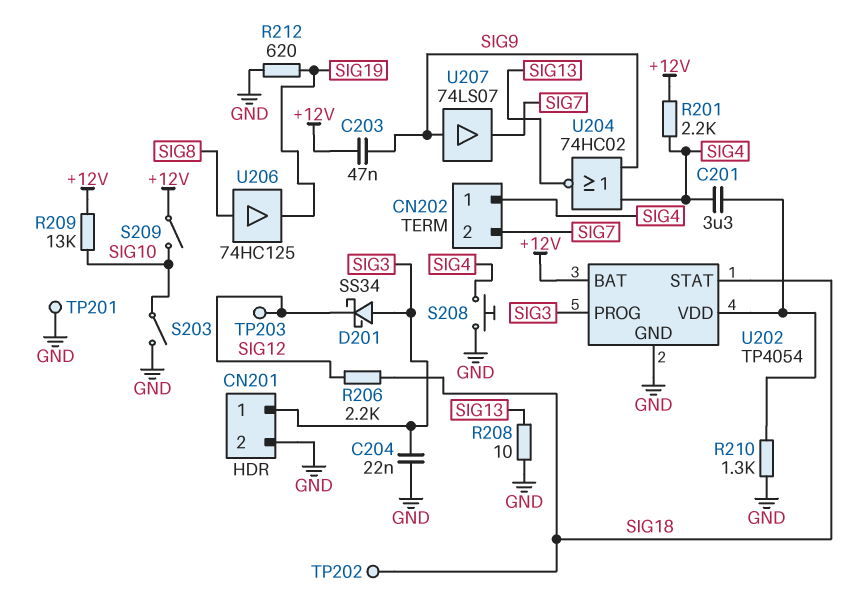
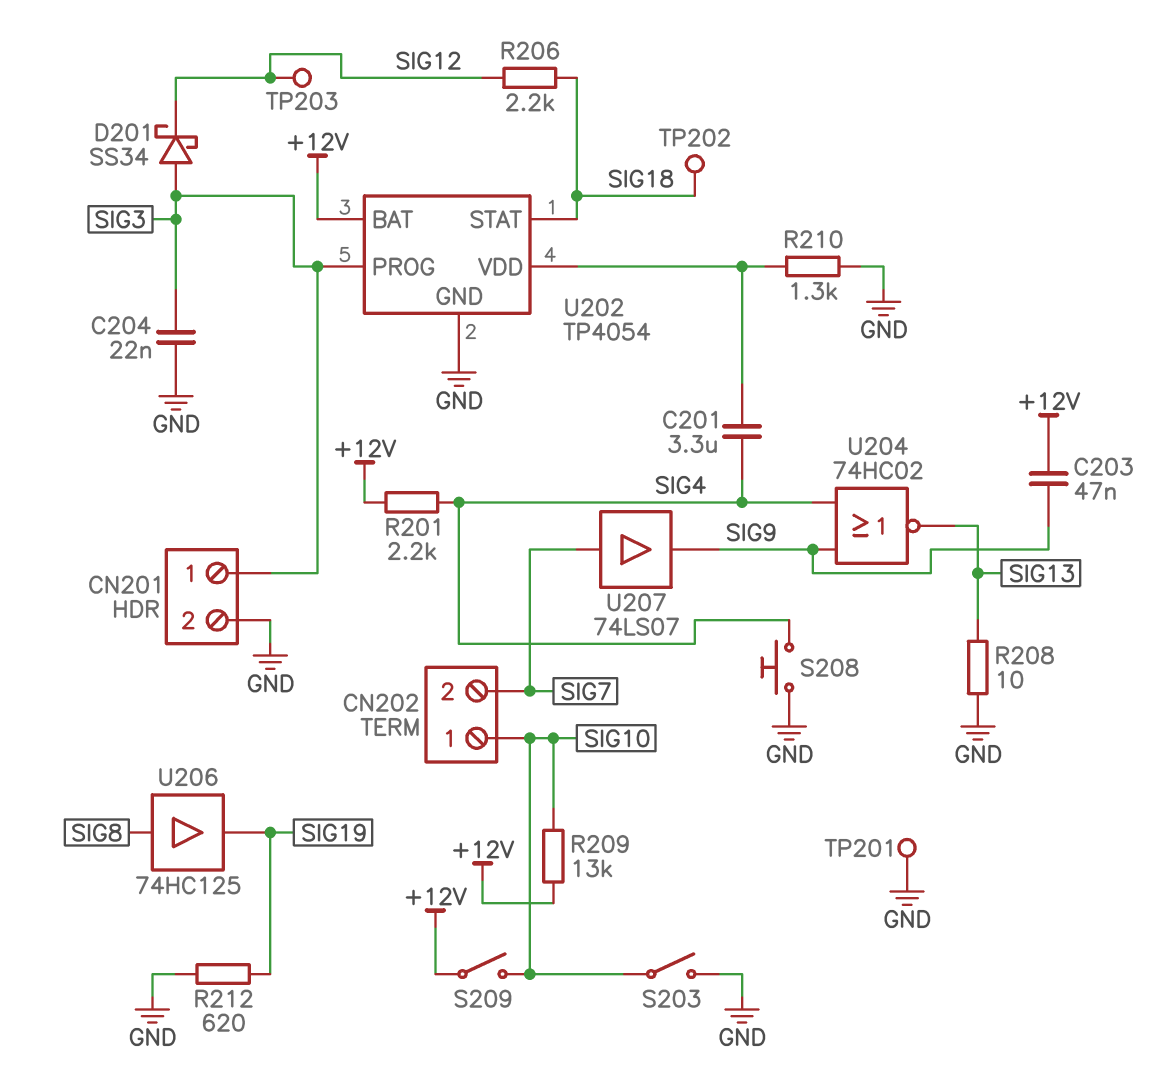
CN202 pin 1: SIG4 -> SIG10
U207: buffer 74LS07 (in SIG9, out SIG7) -> buffer 74LS07 (in SIG7, out SIG9)

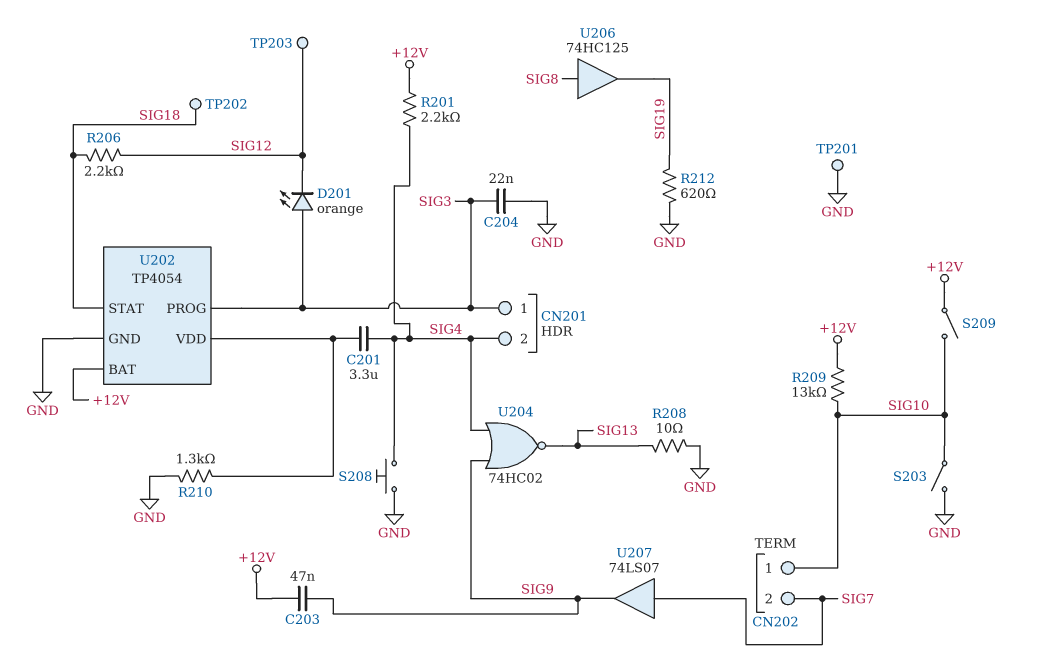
CN201 pin 2: GND -> SIG4
D201: schottky SS34 (A SIG3, K SIG12) -> LED orange (A SIG3, K SIG12)

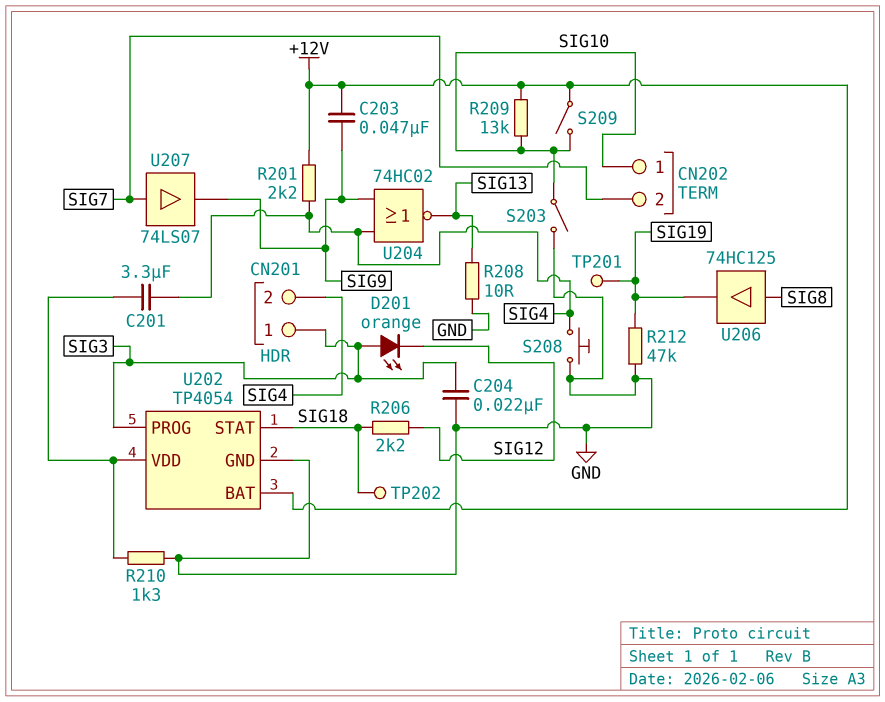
R212: 620 (GND, SIG19) -> 47k (GND, SIG19)
TP201: test point (GND) -> test point (SIG19)
TP203: test point (SIG12) -> none

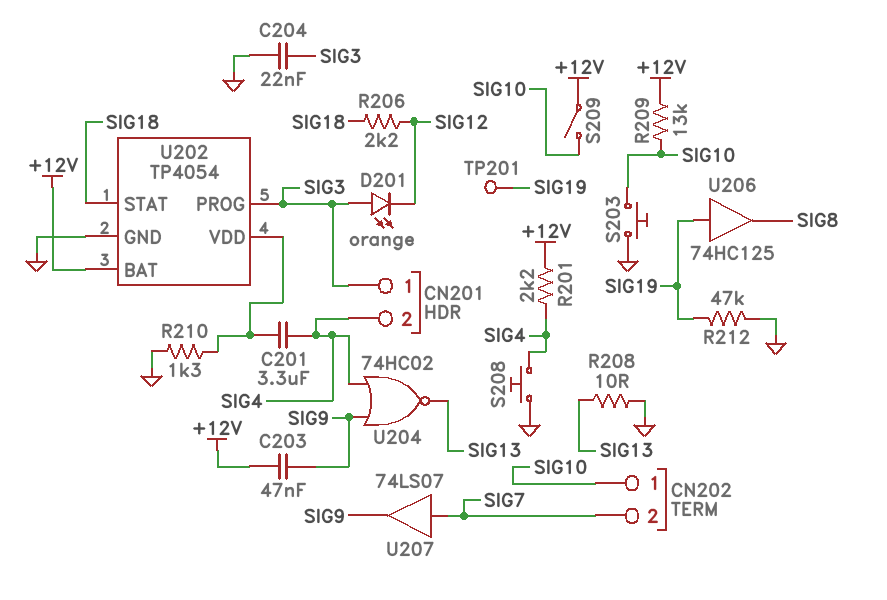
S203: switch (GND, SIG10) -> button (GND, SIG10)
TP202: test point (SIG18) -> none
U206: buffer 74HC125 (in SIG8, out SIG19) -> buffer 74HC125 (in SIG19, out SIG8)

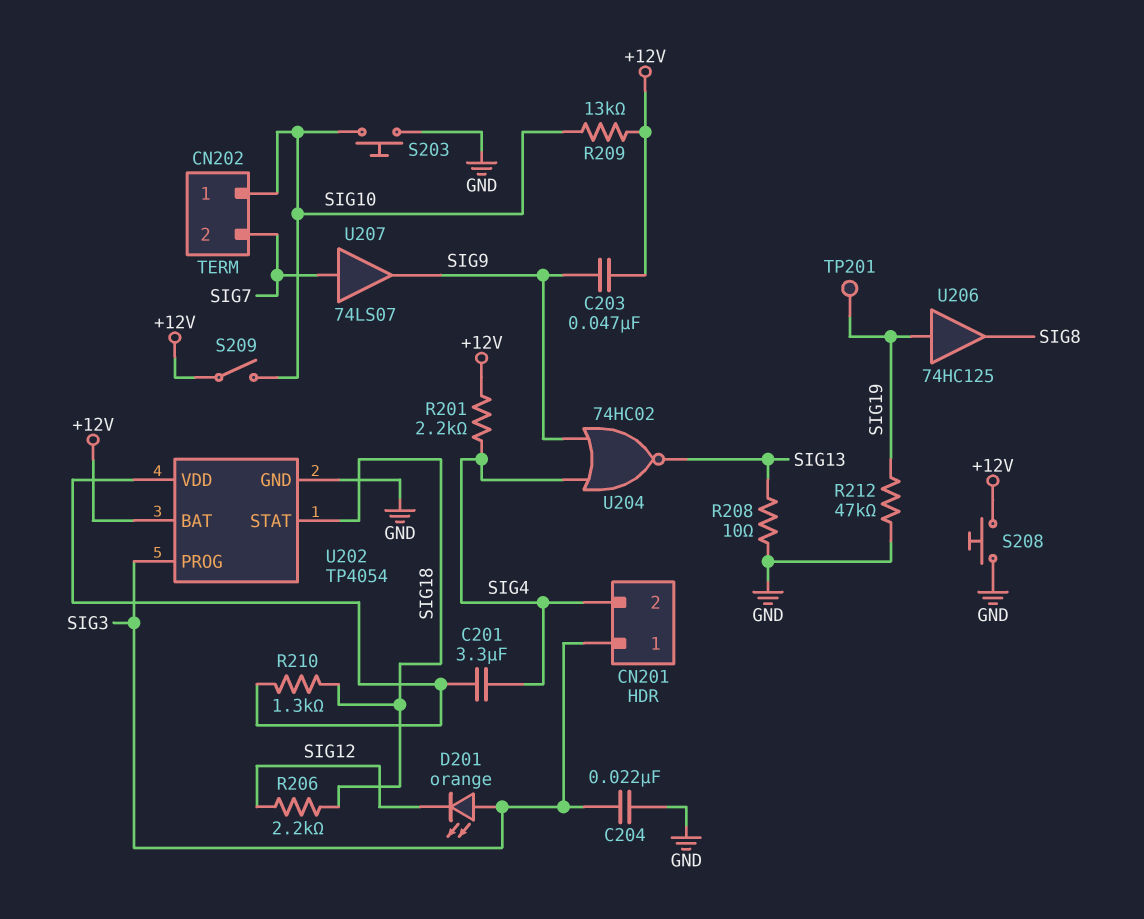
R210: 1.3k (GND, U202/VDD) -> 1.3k (SIG18, U202/VDD)
S208: button (GND, SIG4) -> button (+12V, GND)

